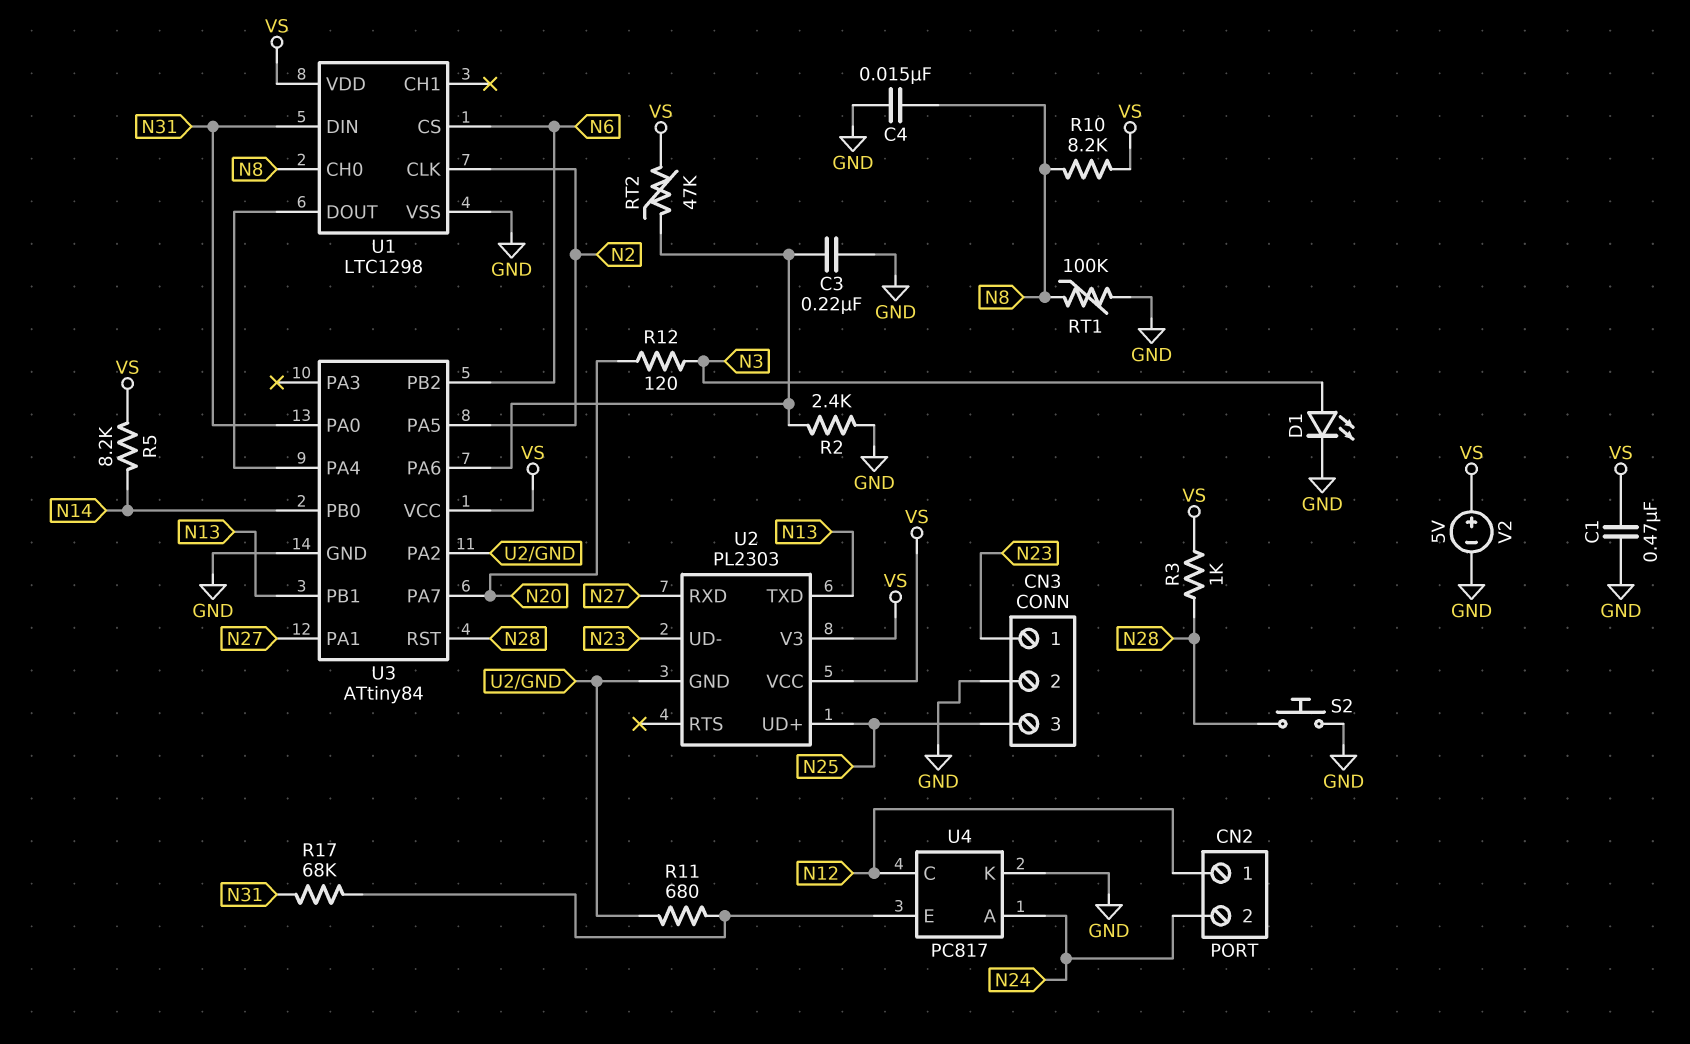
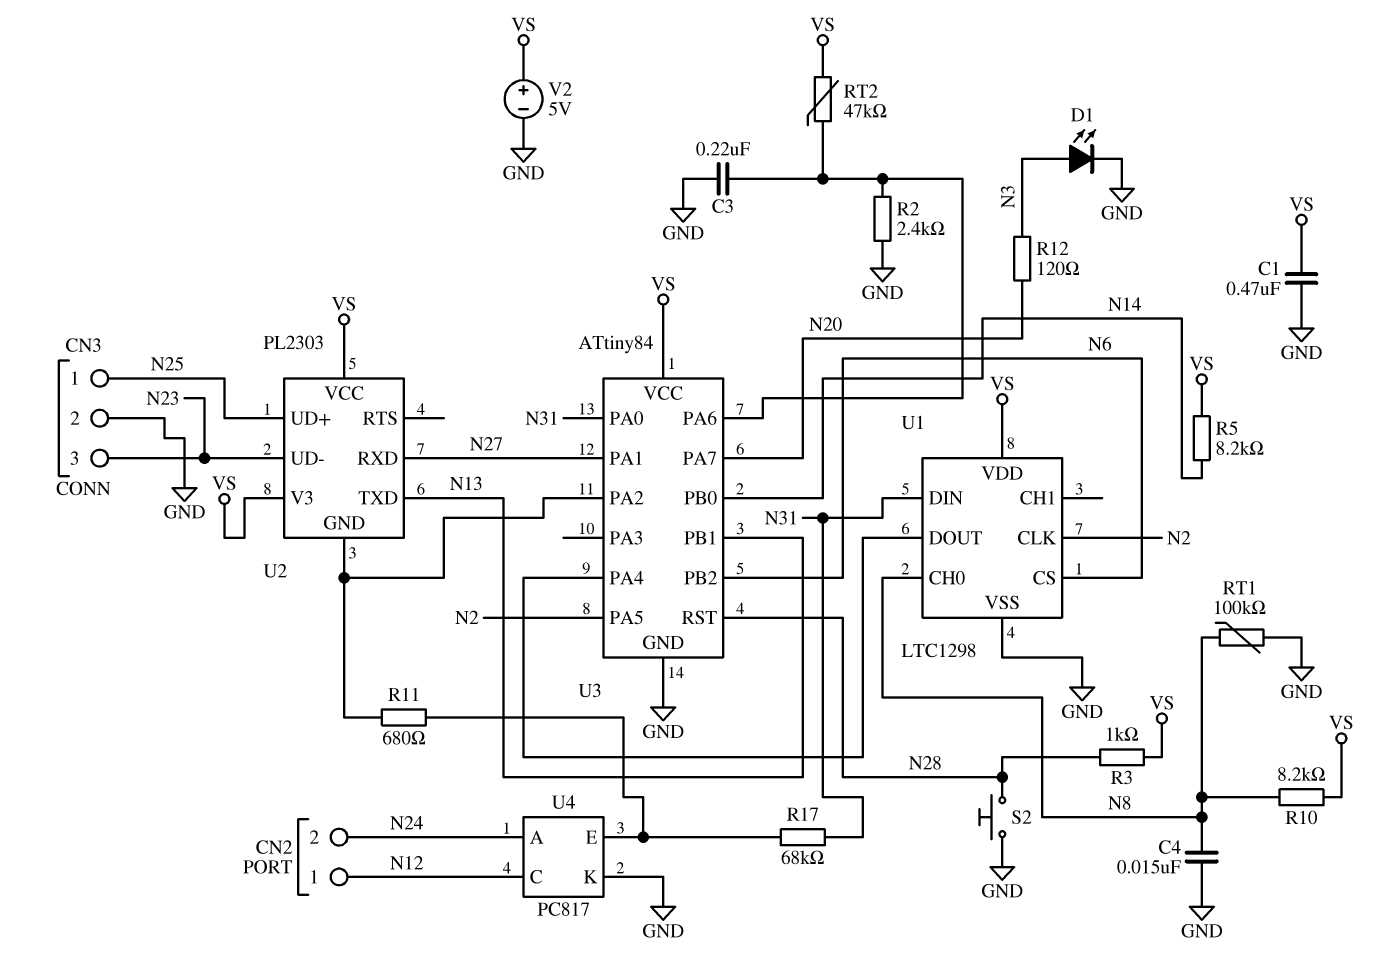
CN3 pin 1: N23 -> N25
CN3 pin 3: N25 -> N23

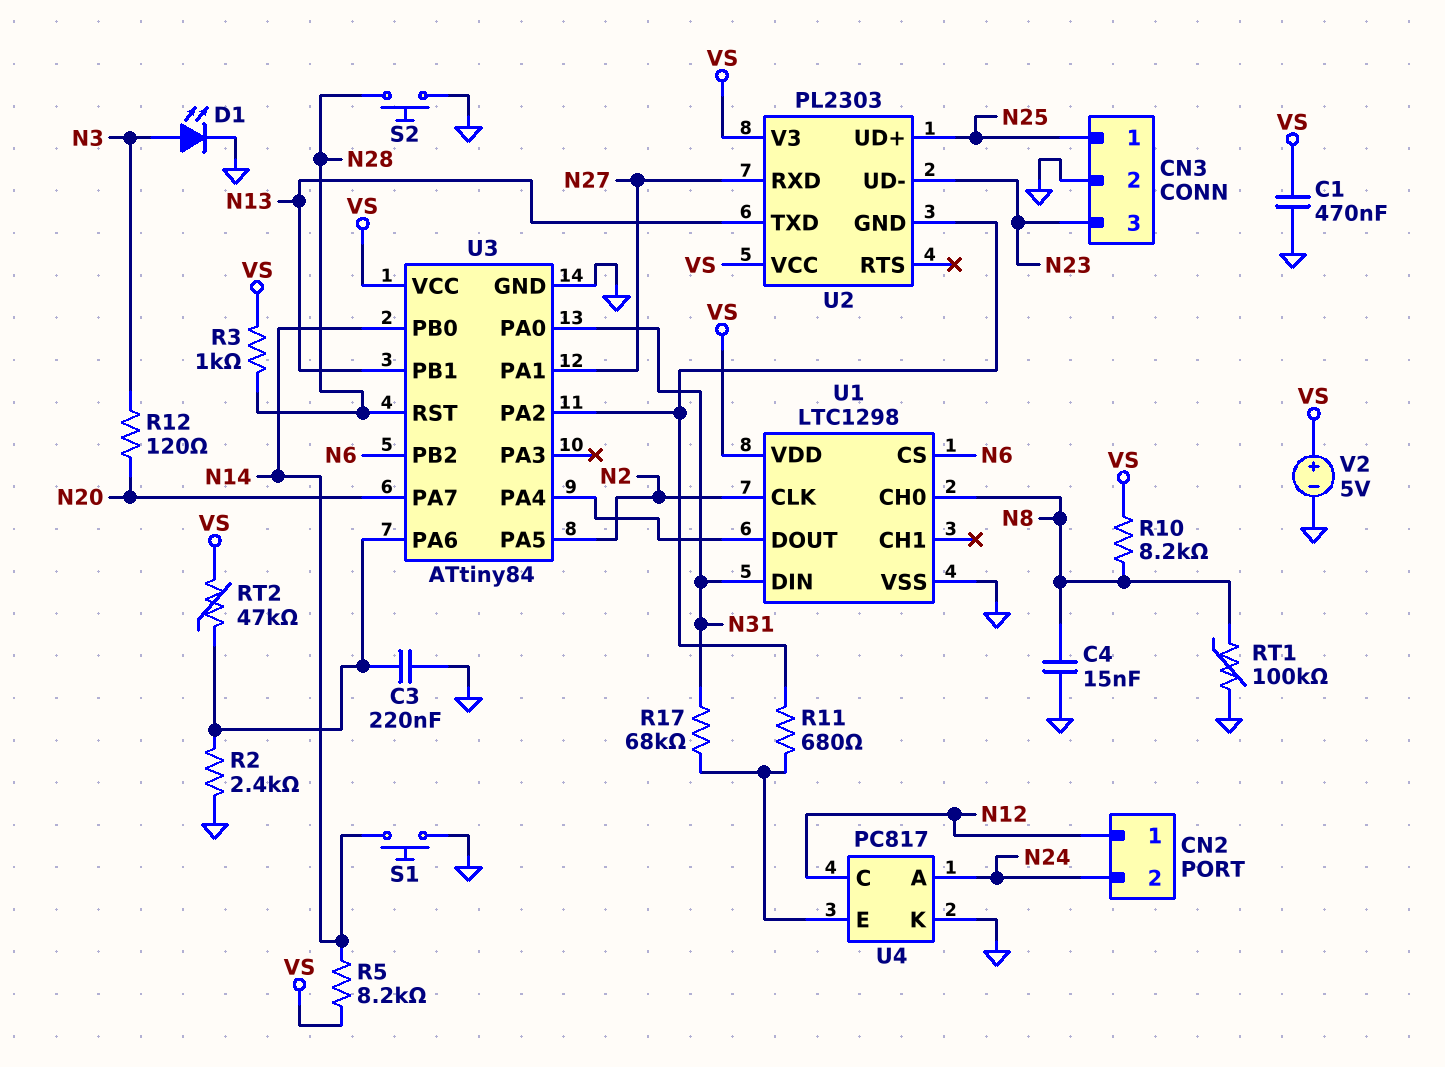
S1: none -> button (GND, N14)

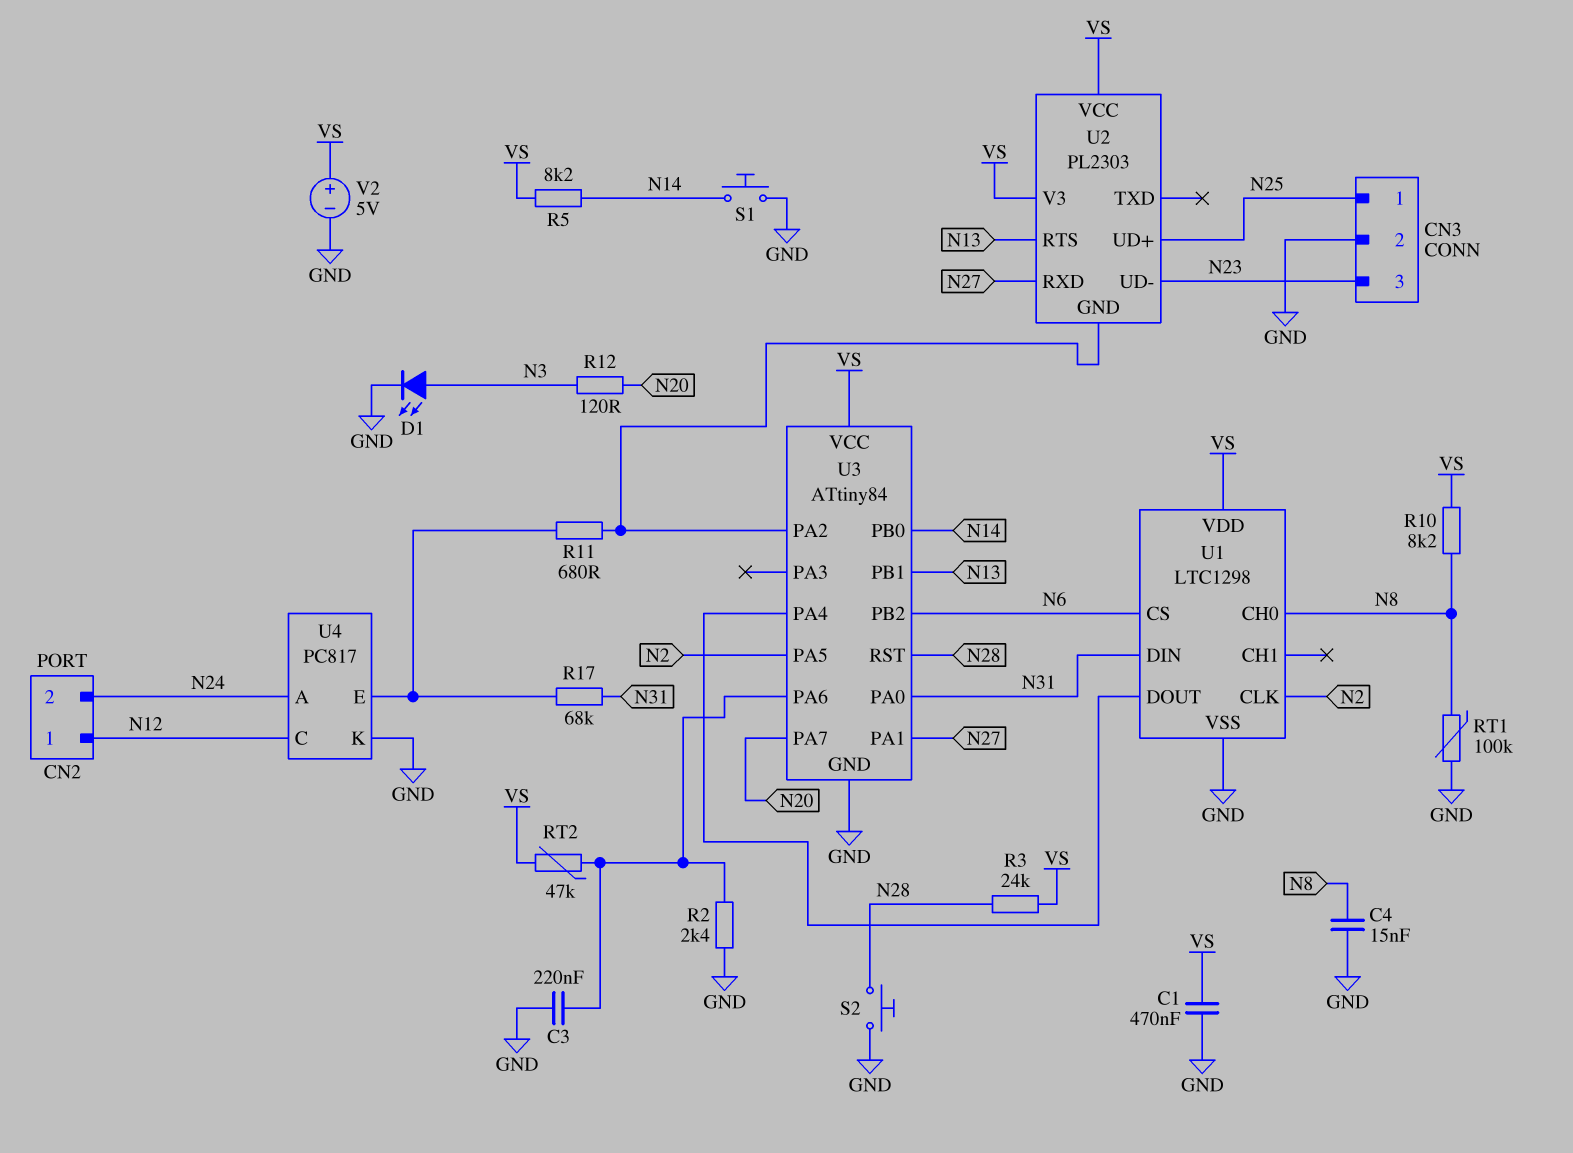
R3: 1k (N28, VS) -> 24k (N28, VS)
U2 pin RTS: none -> N13
U2 pin TXD: N13 -> none

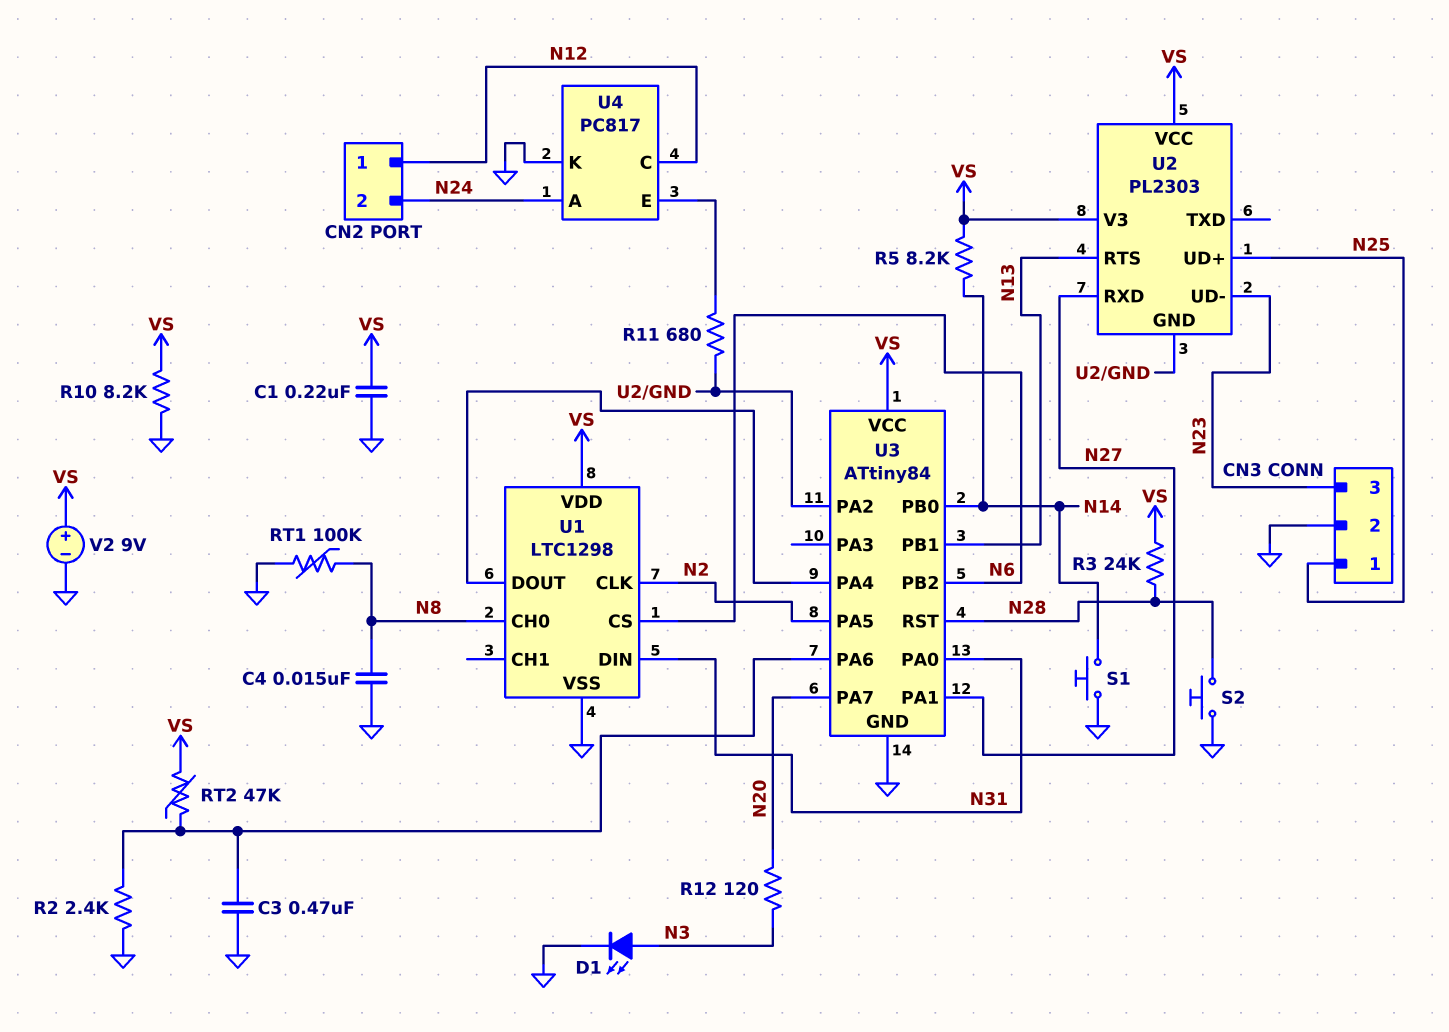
C1: 470nF (GND, VS) -> 220nF (GND, VS)
C3: 220nF (GND, U3/PA6) -> 470nF (GND, U3/PA6)
R10: 8.2k (N8, VS) -> 8.2k (GND, VS)
R17: 68k (N31, U4/E) -> none
V2: 5V (plus VS, minus GND) -> 9V (plus VS, minus GND)

